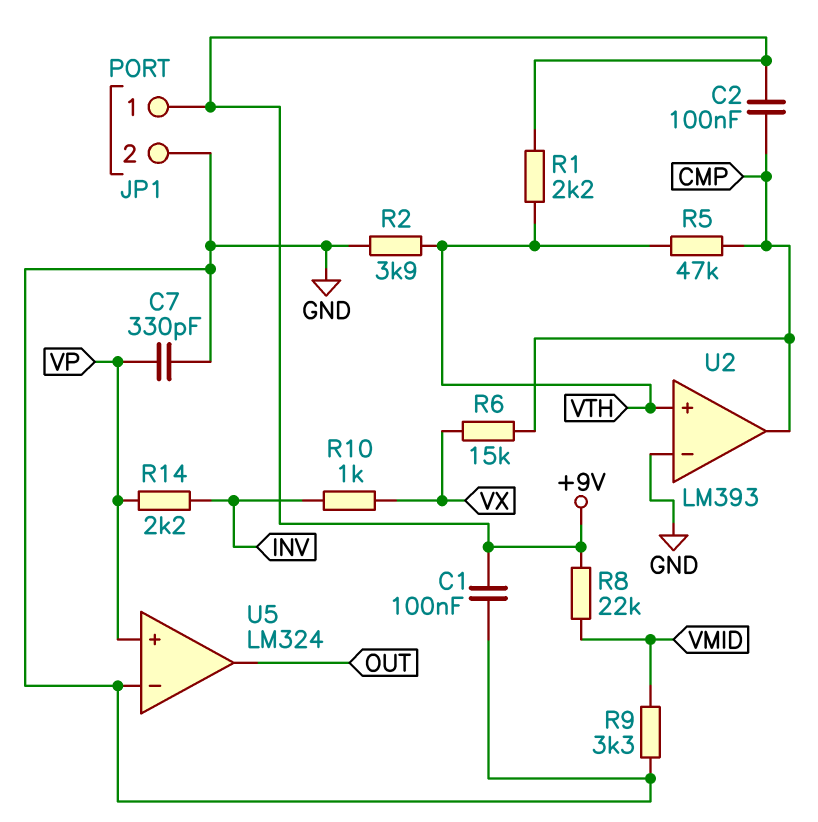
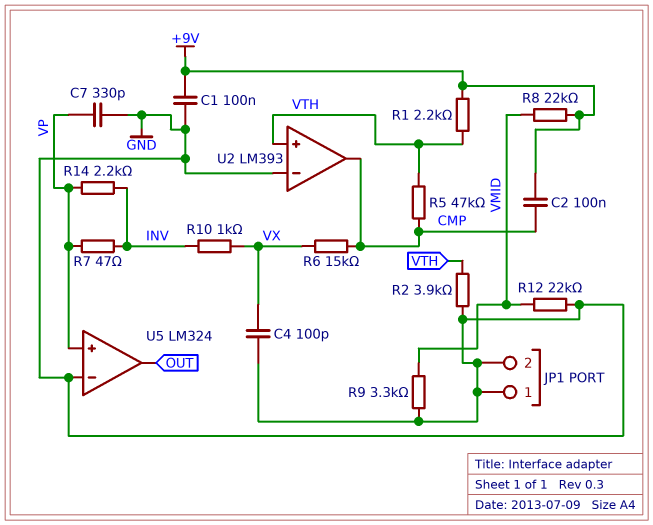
C4: none -> 100pF (GND, VX)
JP1 pin 1: +9V -> GND
R7: none -> 47 (INV, VP)
R12: none -> 22k (GND, VMID)

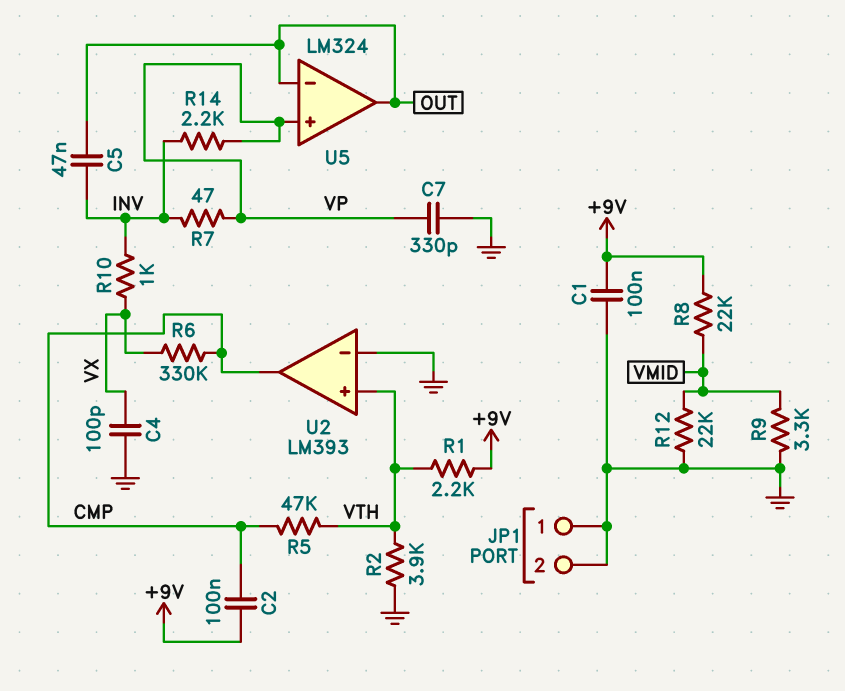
C5: none -> 47nF (INV, OUT)
R6: 15k (CMP, VX) -> 330k (CMP, VX)
U5 pin in-: GND -> OUT

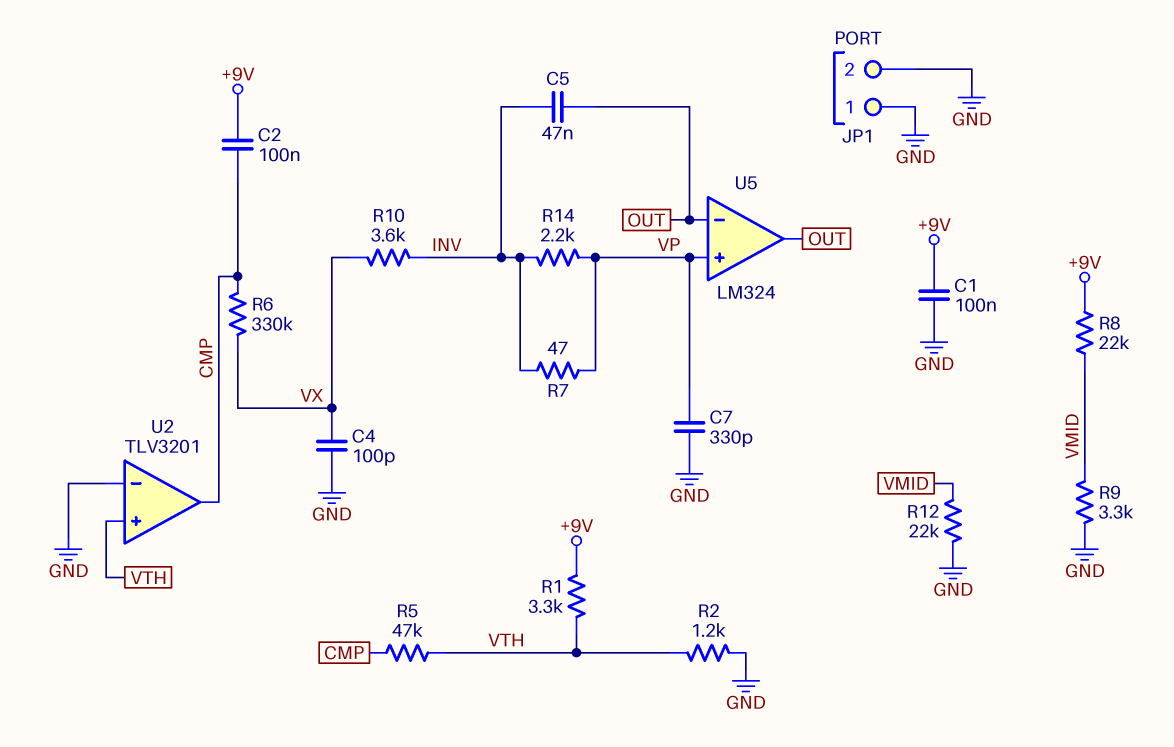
R1: 2.2k (+9V, VTH) -> 3.3k (+9V, VTH)
R2: 3.9k (GND, VTH) -> 1.2k (GND, VTH)
R10: 1k (INV, VX) -> 3.6k (INV, VX)
U2: LM393 -> TLV3201

